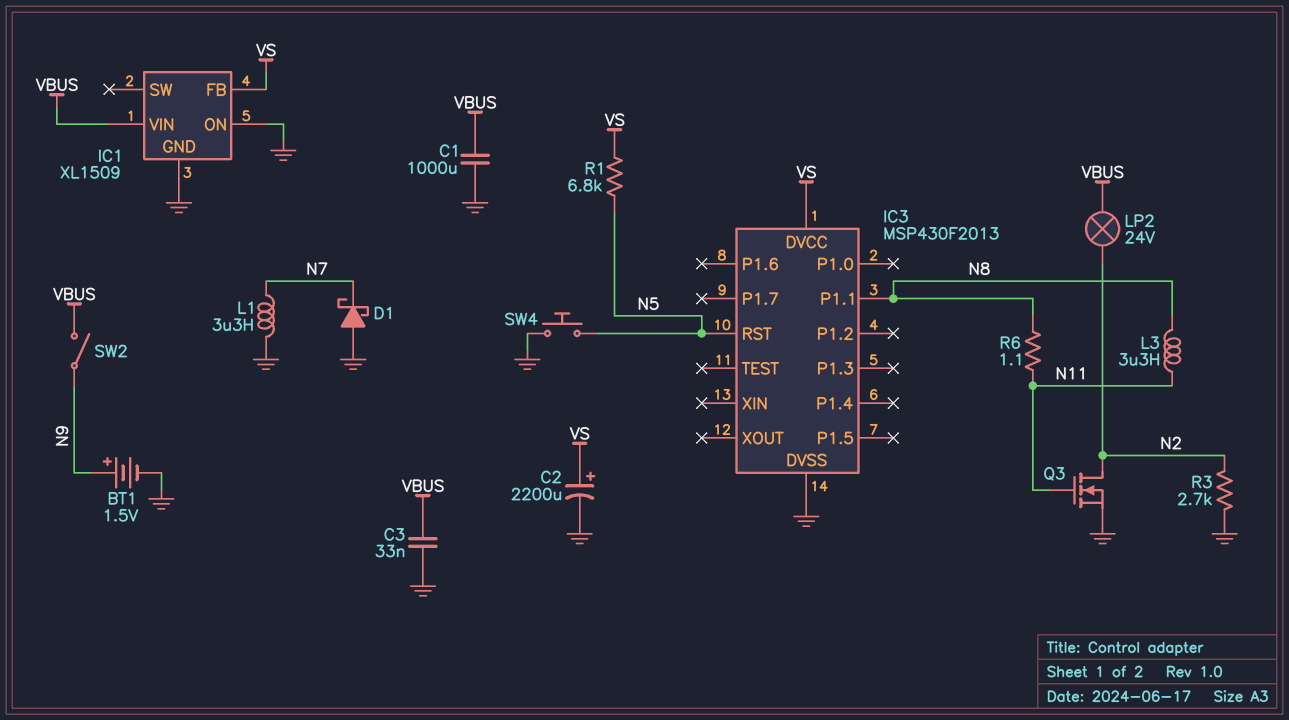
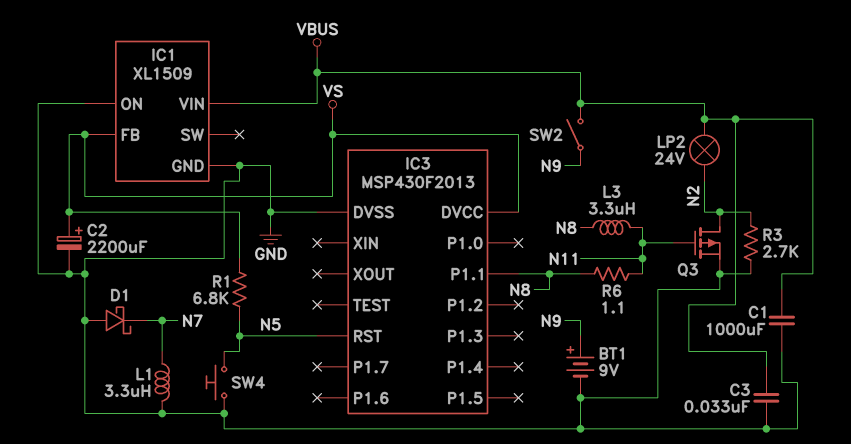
BT1: 1.5V (plus N9, minus GND) -> 9V (plus N9, minus GND)
Q3: NMOS (G N11, D N2, S GND) -> PMOS (G N11, D N2, S GND)

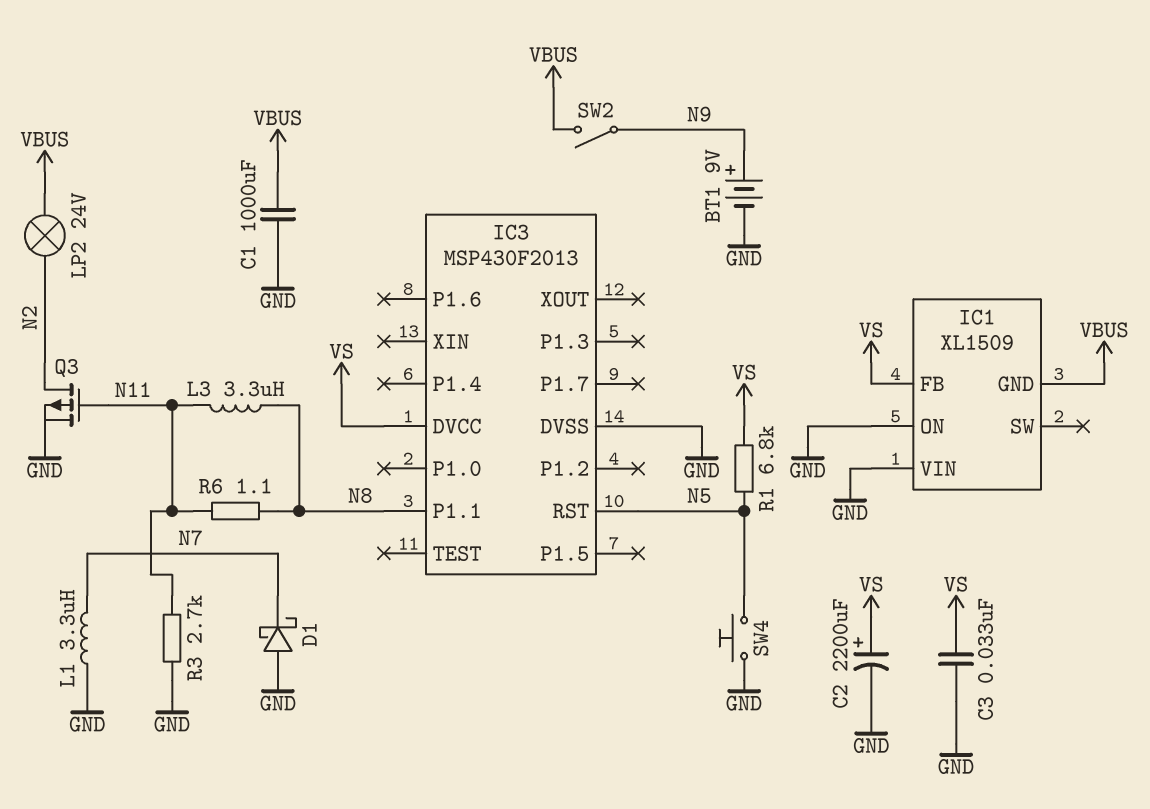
C3: 33nF (GND, VBUS) -> 33nF (GND, VS)
IC1 pin GND: GND -> VBUS
IC1 pin VIN: VBUS -> GND
R3: 2.7k (GND, N2) -> 2.7k (GND, N11)

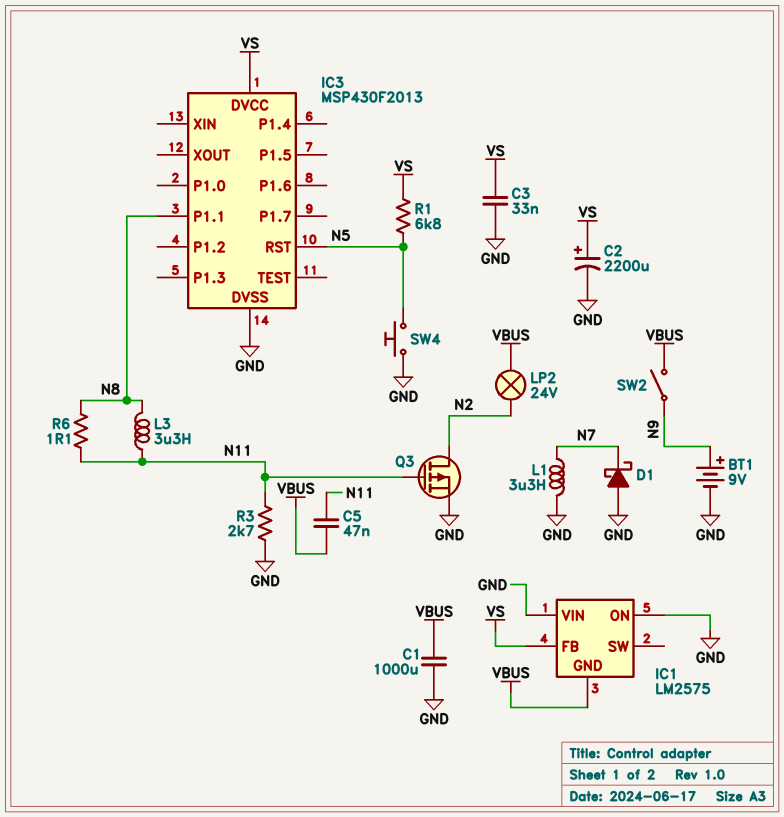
C5: none -> 47nF (N11, VBUS)
IC1: XL1509 -> LM2575

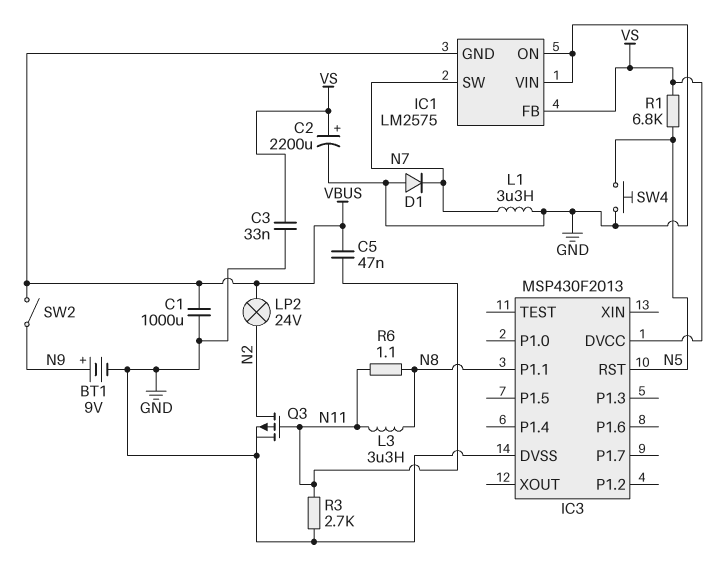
D1: schottky (A GND, K N7) -> diode (A GND, K N7)
IC1 pin SW: none -> N7

